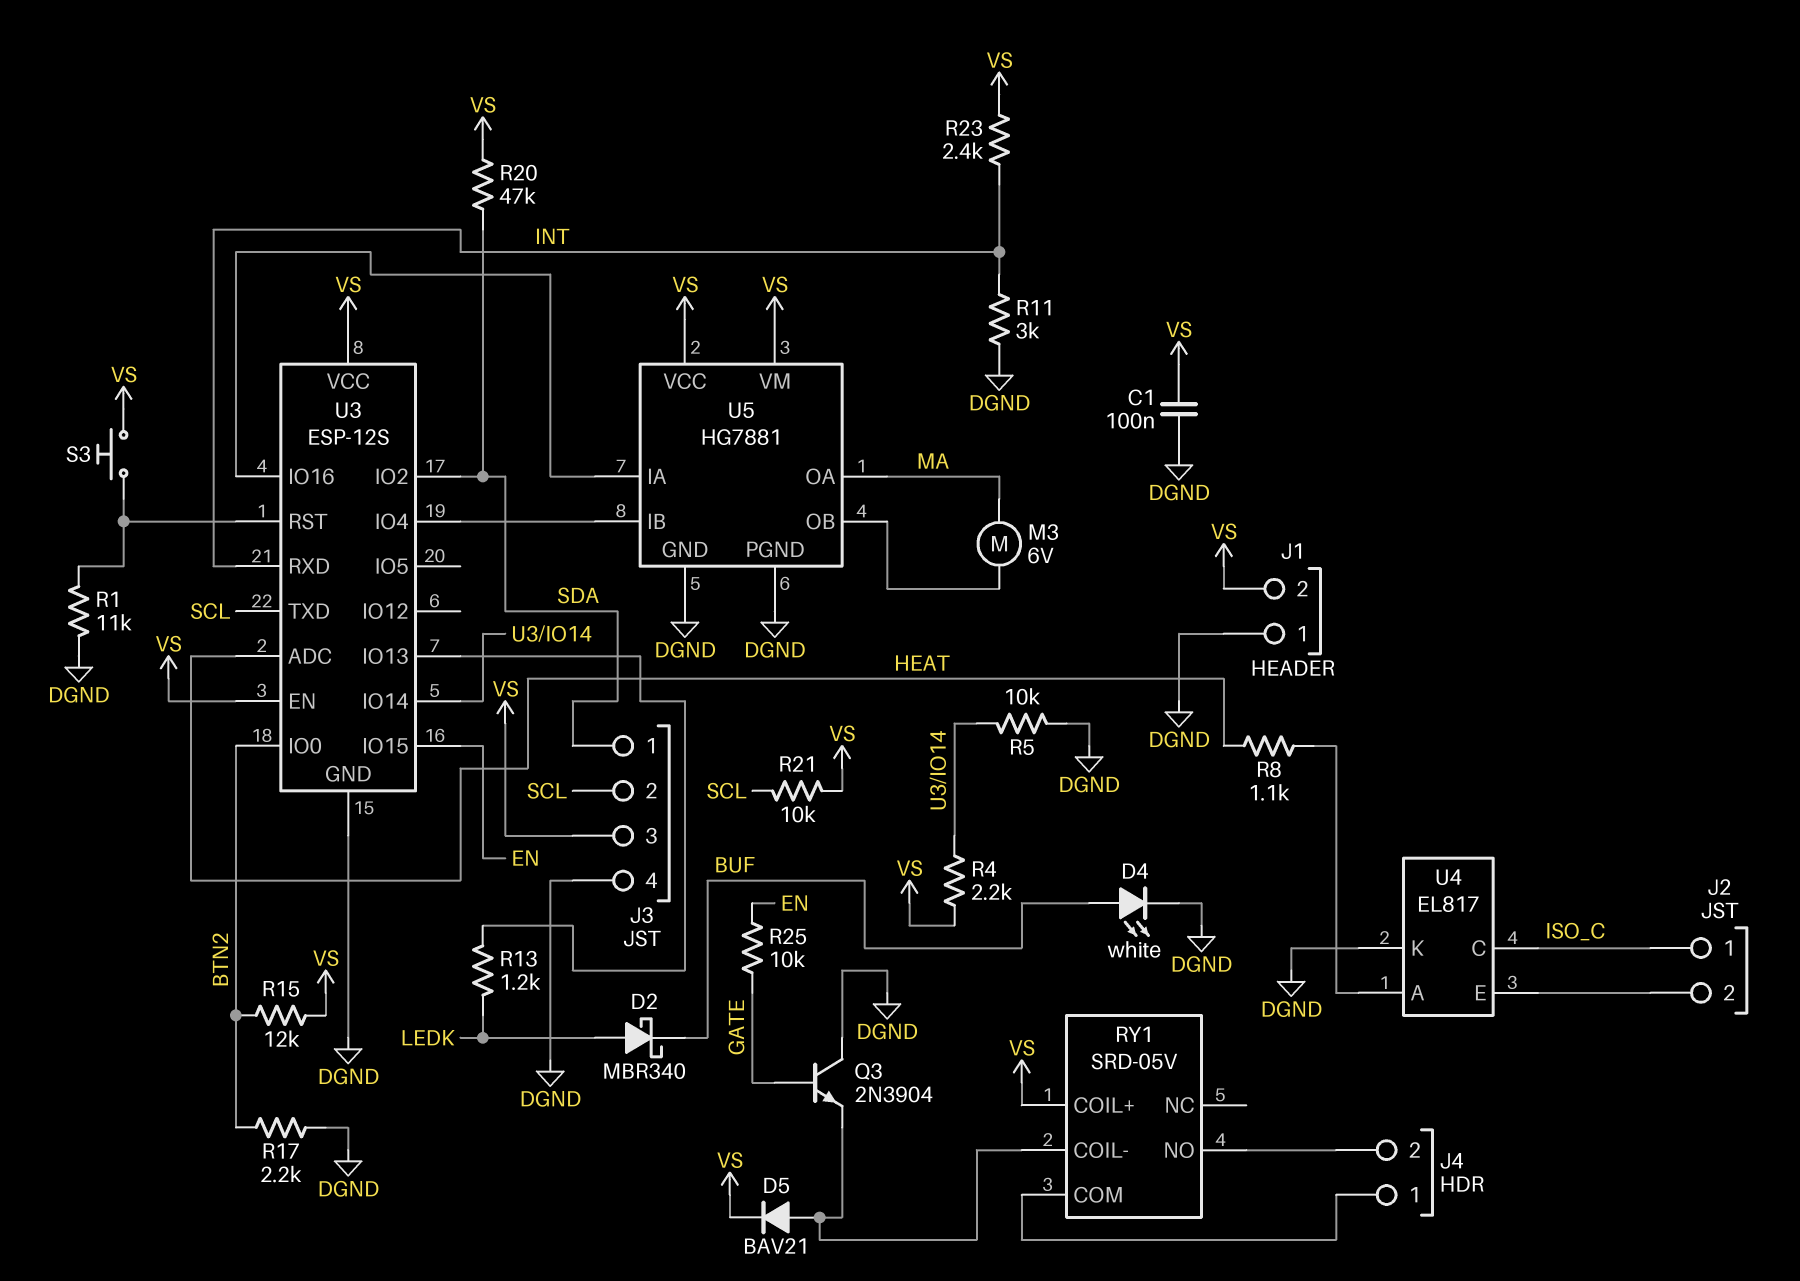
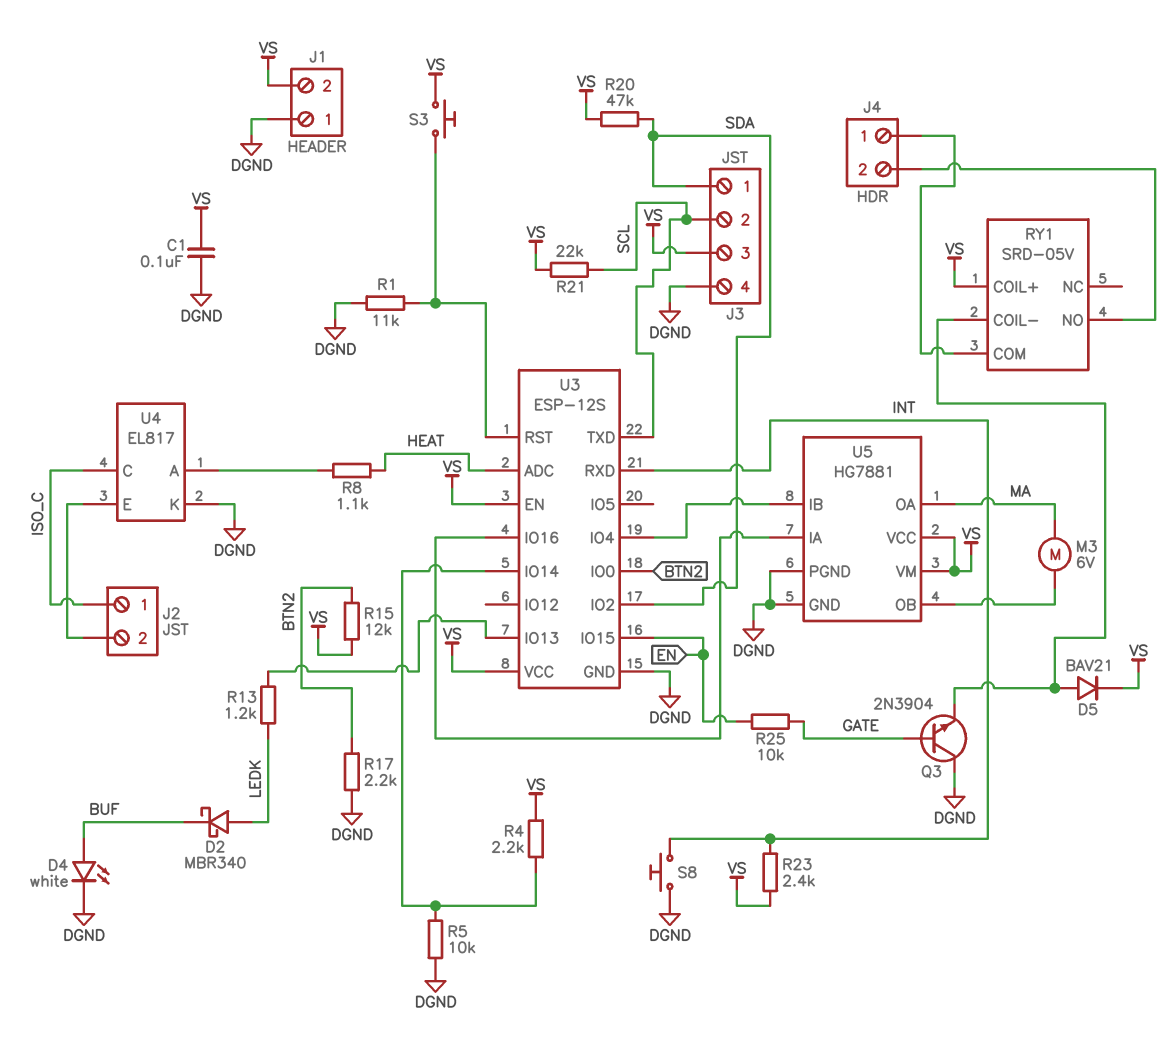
R11: 3k (DGND, INT) -> none
R21: 10k (SCL, VS) -> 22k (SCL, VS)
S8: none -> button (DGND, INT)

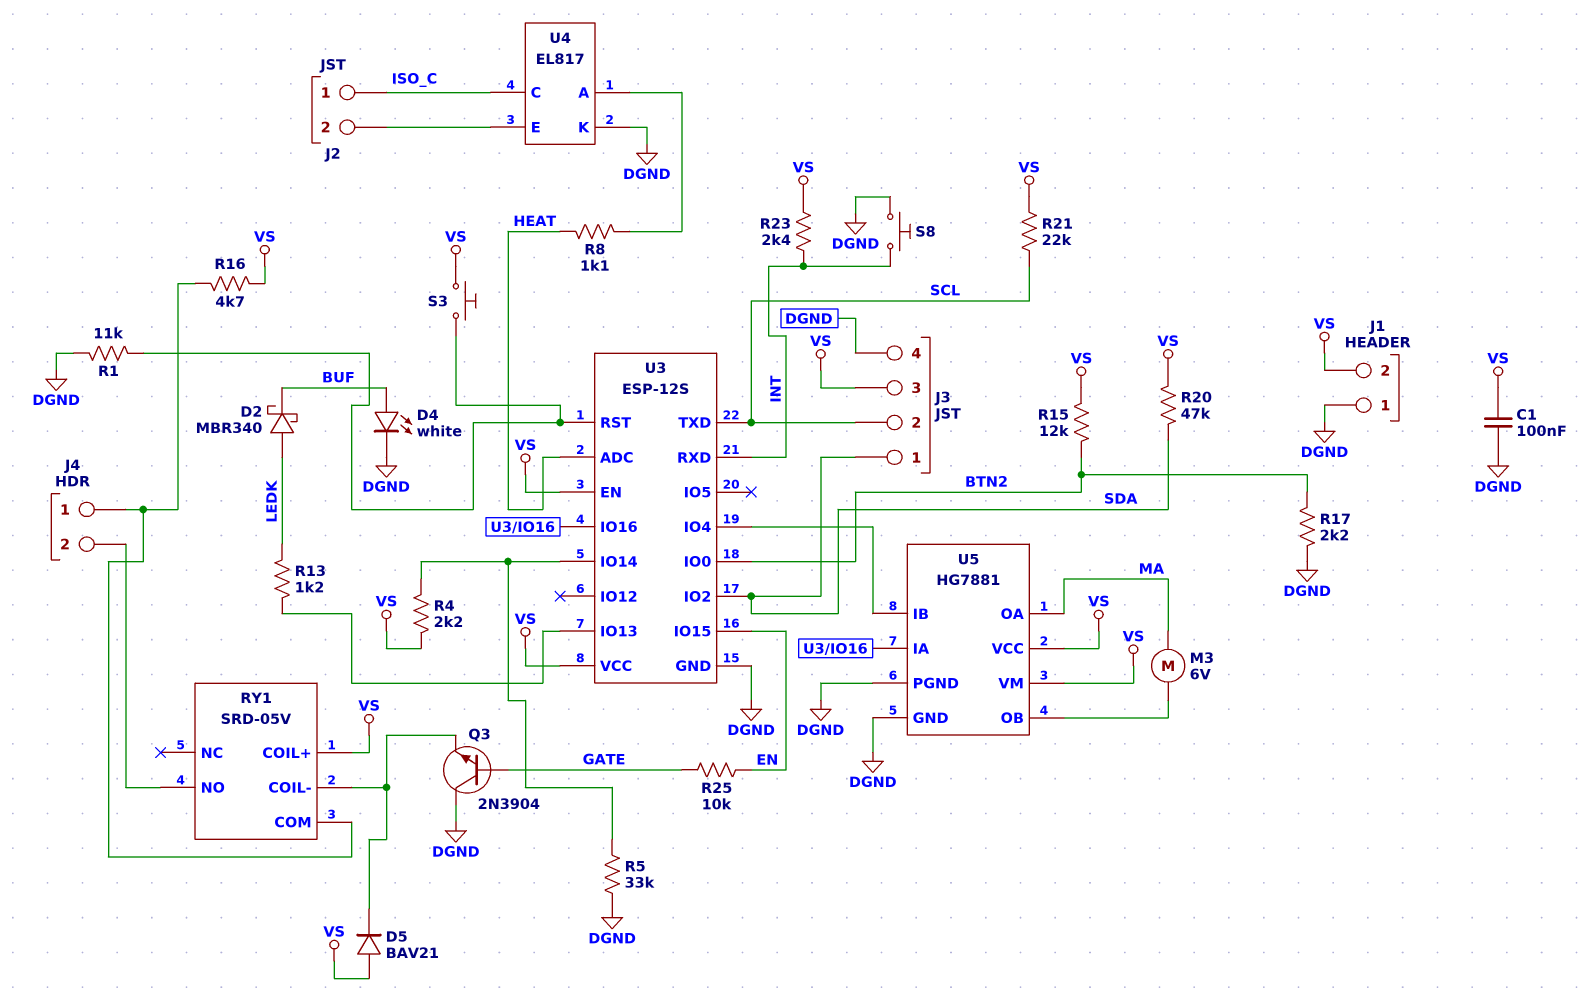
D5: diode BAV21 (A RY1/COIL-, K VS) -> diode BAV21 (A VS, K RY1/COIL-)
R5: 10k (DGND, U3/IO14) -> 33k (DGND, U3/IO14)
R16: none -> 4.7k (J4/1, VS)

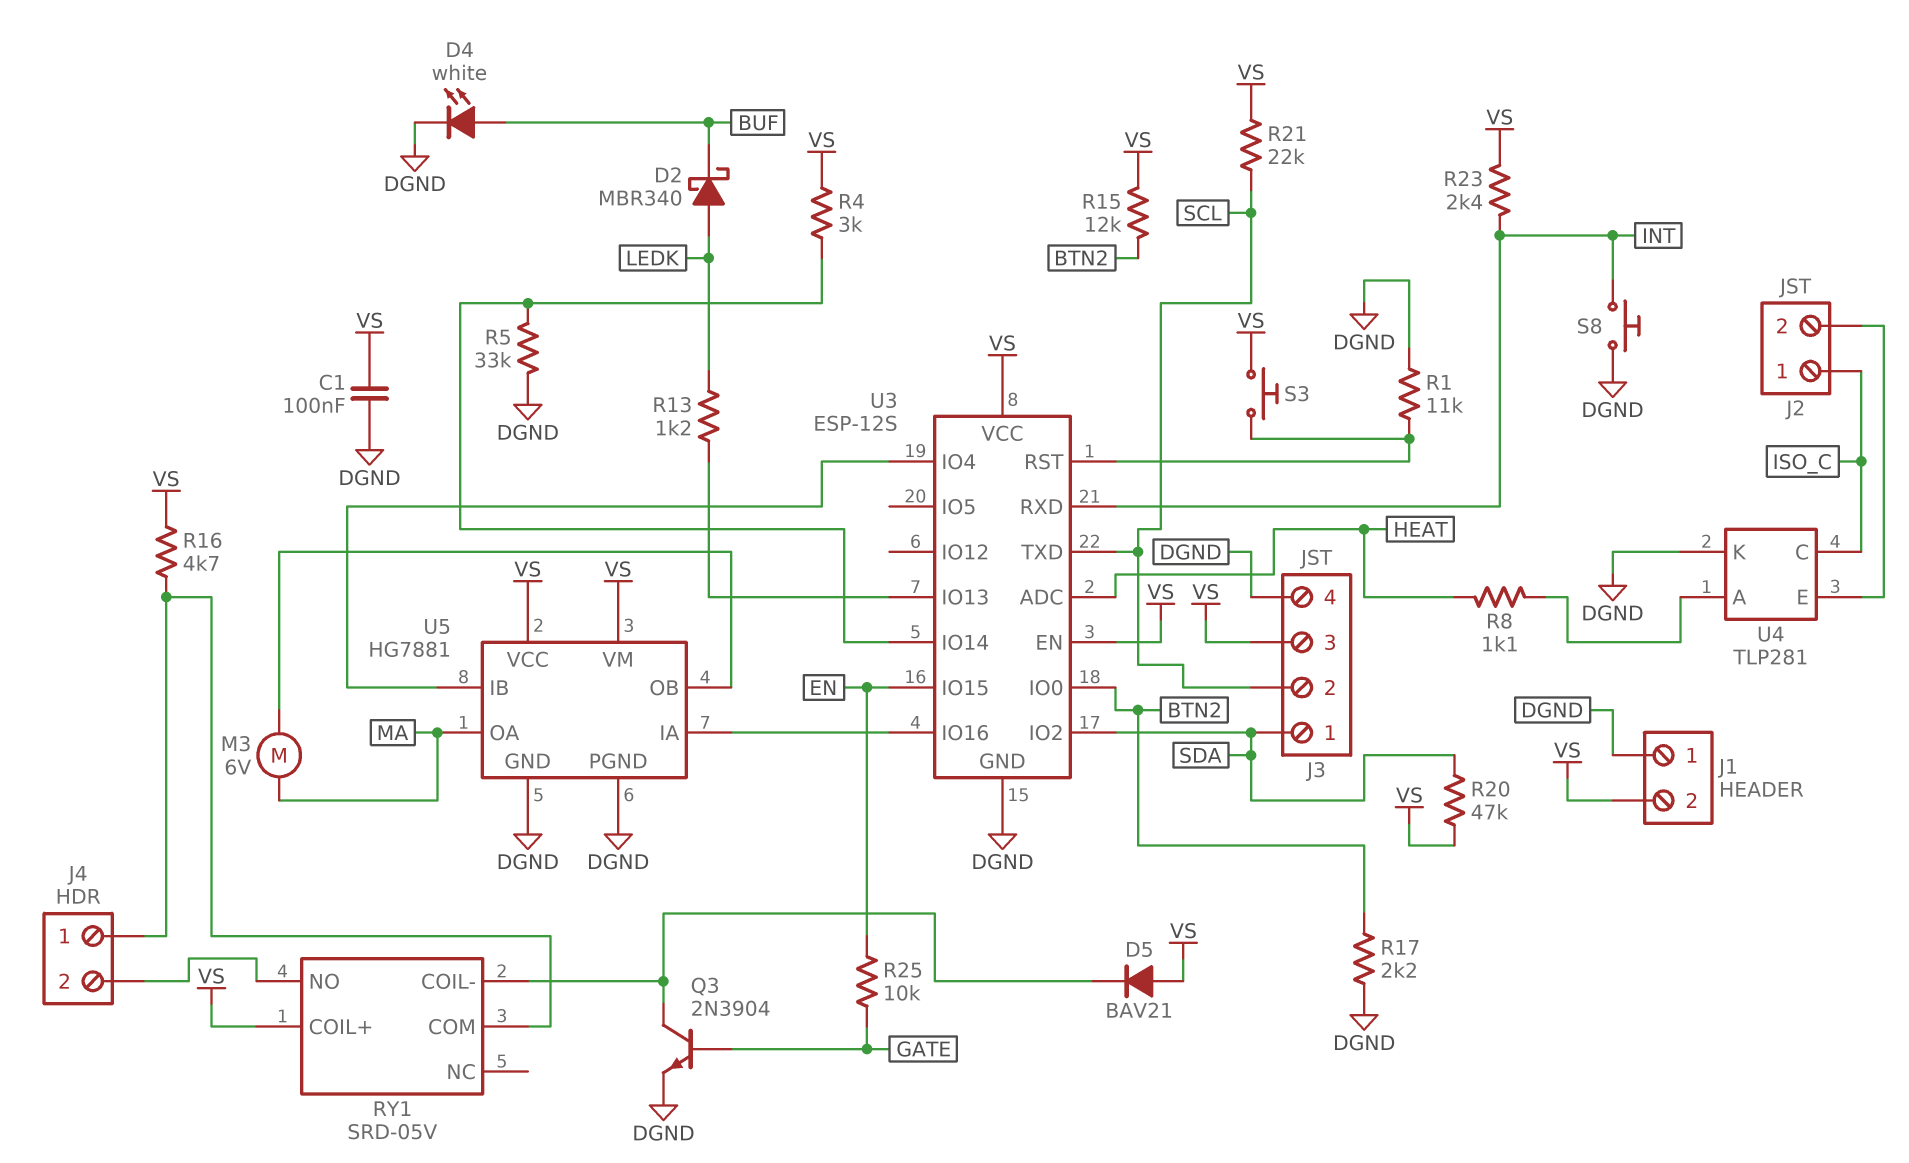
Q3: NPN 2N3904 (B GATE, C DGND, E RY1/COIL-) -> NPN 2N3904 (B GATE, C RY1/COIL-, E DGND)
R4: 2.2k (U3/IO14, VS) -> 3k (U3/IO14, VS)
U4: EL817 -> TLP281

